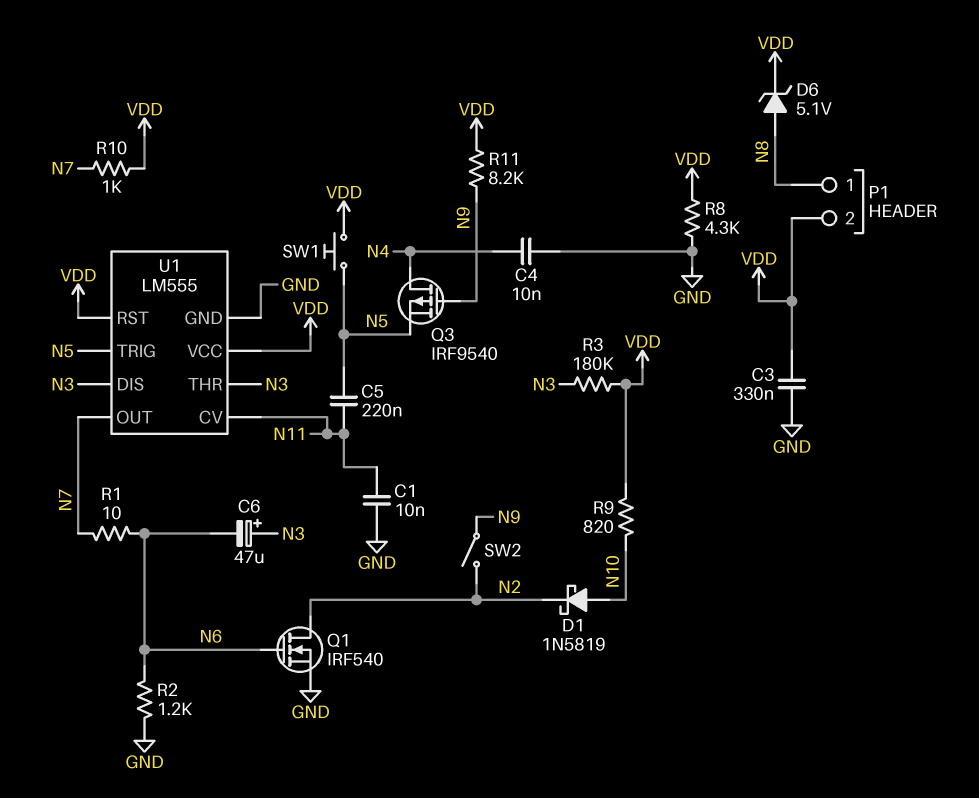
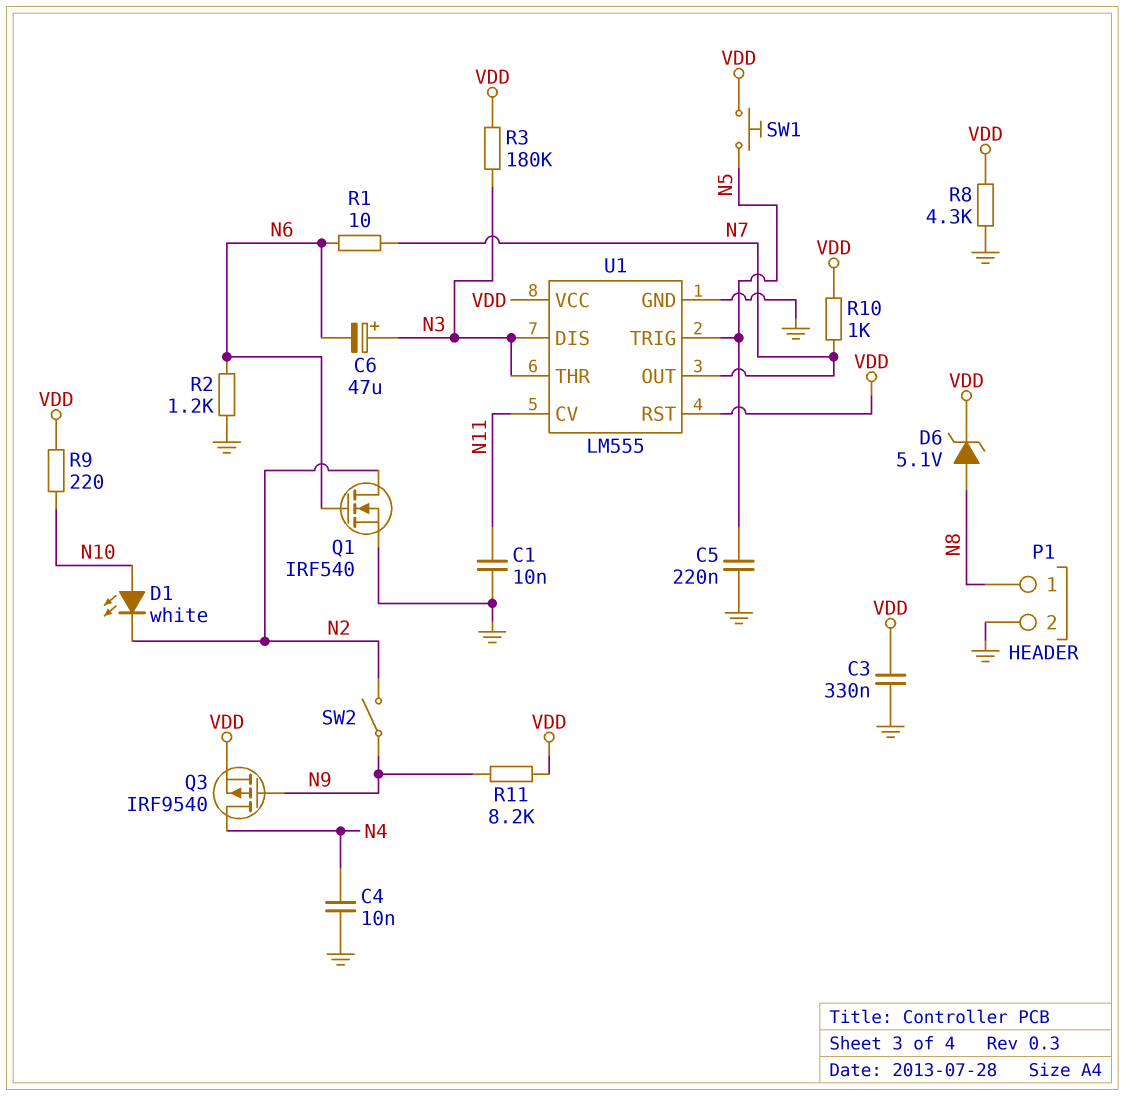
C5: 220nF (N5, N11) -> 220nF (GND, N5)
D1: schottky 1N5819 (A N10, K N2) -> LED white (A N10, K N2)
P1 pin 2: VDD -> GND
Q3: PMOS IRF9540 (G N9, D N4, S N5) -> PMOS IRF9540 (G N9, D N4, S VDD)
R9: 820 (N10, VDD) -> 220 (N10, VDD)

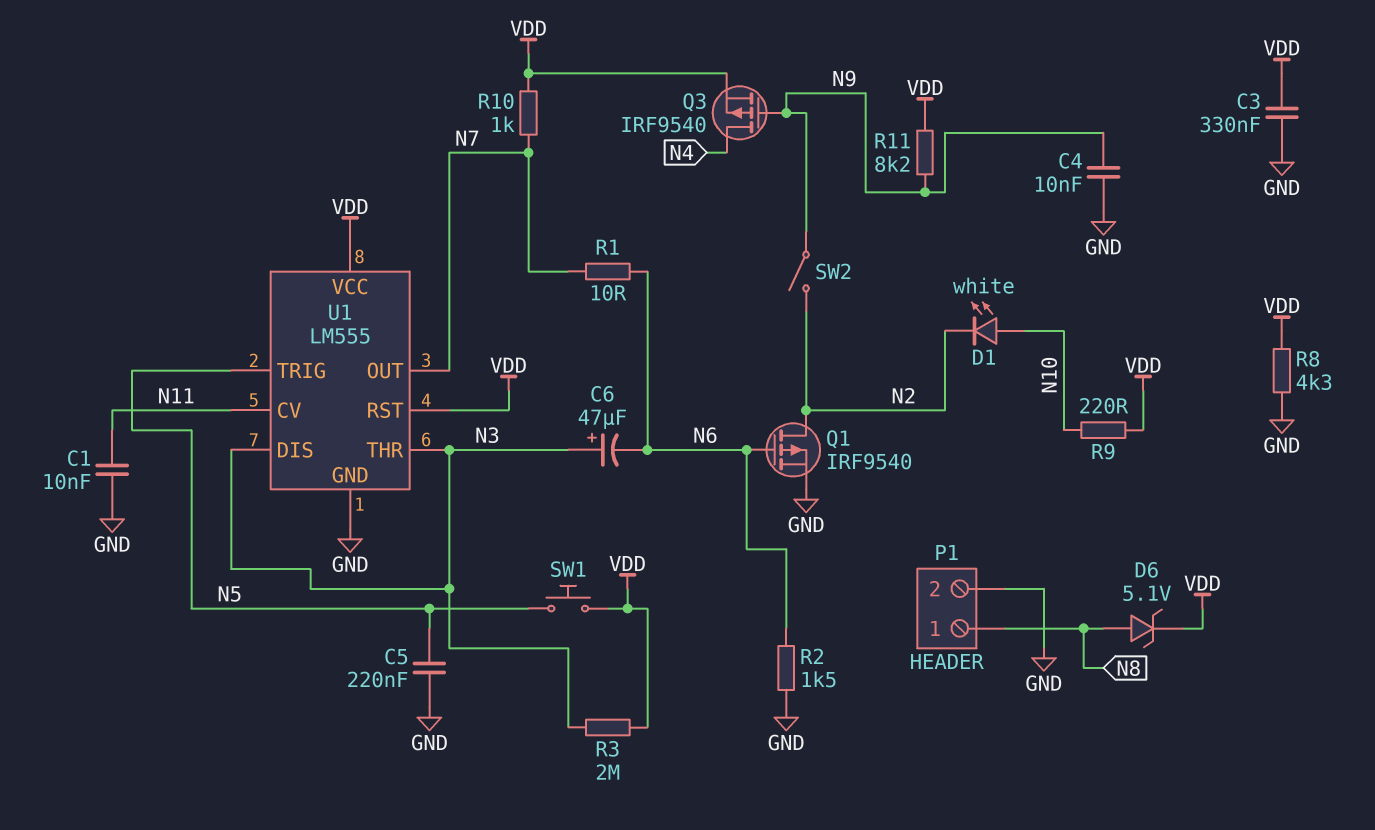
C4: 10nF (GND, N4) -> 10nF (GND, N9)
Q1: NMOS IRF540 (G N6, D N2, S GND) -> PMOS IRF9540 (G N6, D N2, S GND)
R2: 1.2k (GND, N6) -> 1.5k (GND, N6)
R3: 180k (N3, VDD) -> 2M (N3, VDD)

